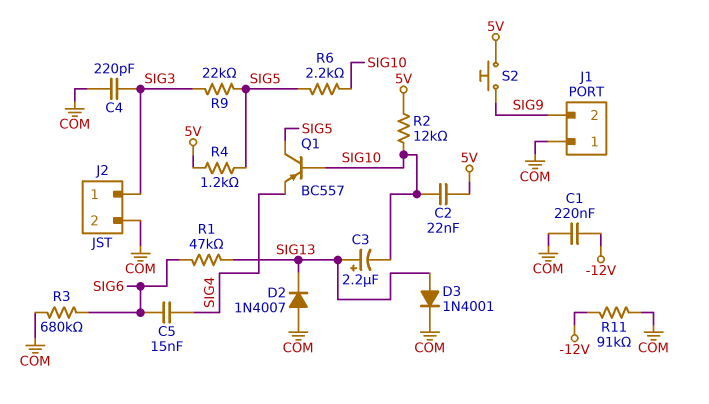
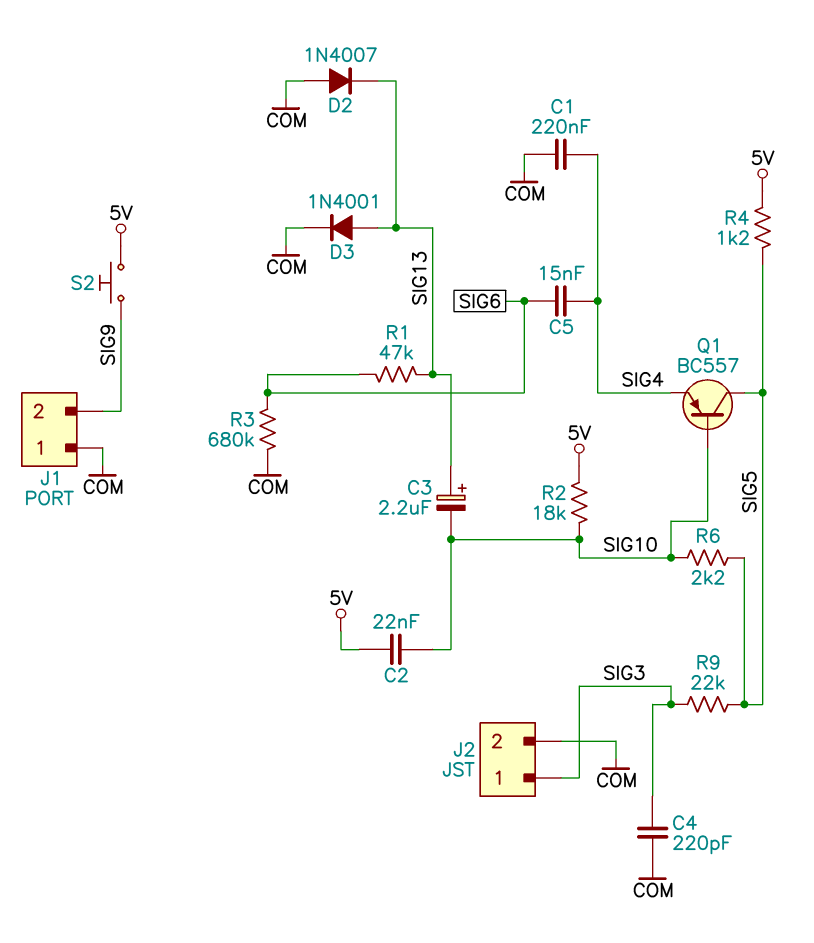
C1: 220nF (-12V, COM) -> 220nF (COM, SIG4)
R2: 12k (5V, SIG10) -> 18k (5V, SIG10)
R11: 91k (-12V, COM) -> none

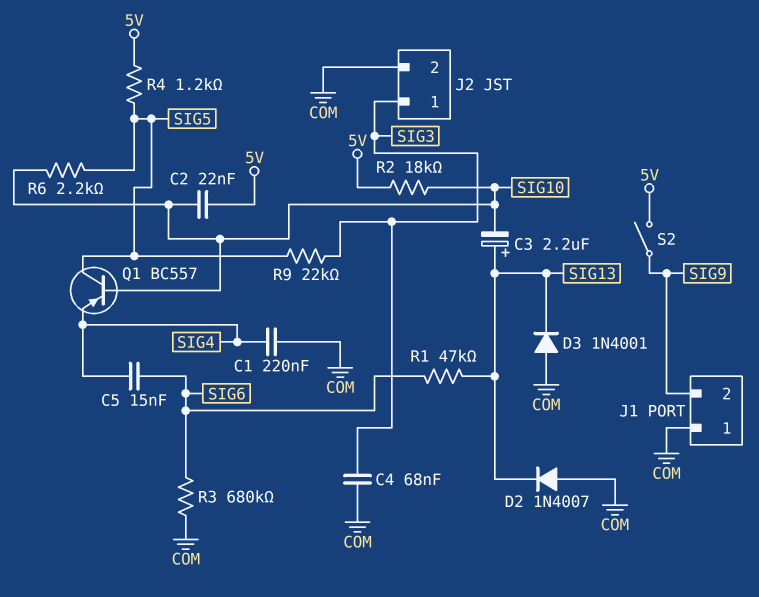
C4: 220pF (COM, SIG3) -> 68nF (COM, SIG3)
D3: diode 1N4001 (A SIG13, K COM) -> diode 1N4001 (A COM, K SIG13)
S2: button (5V, SIG9) -> switch (5V, SIG9)

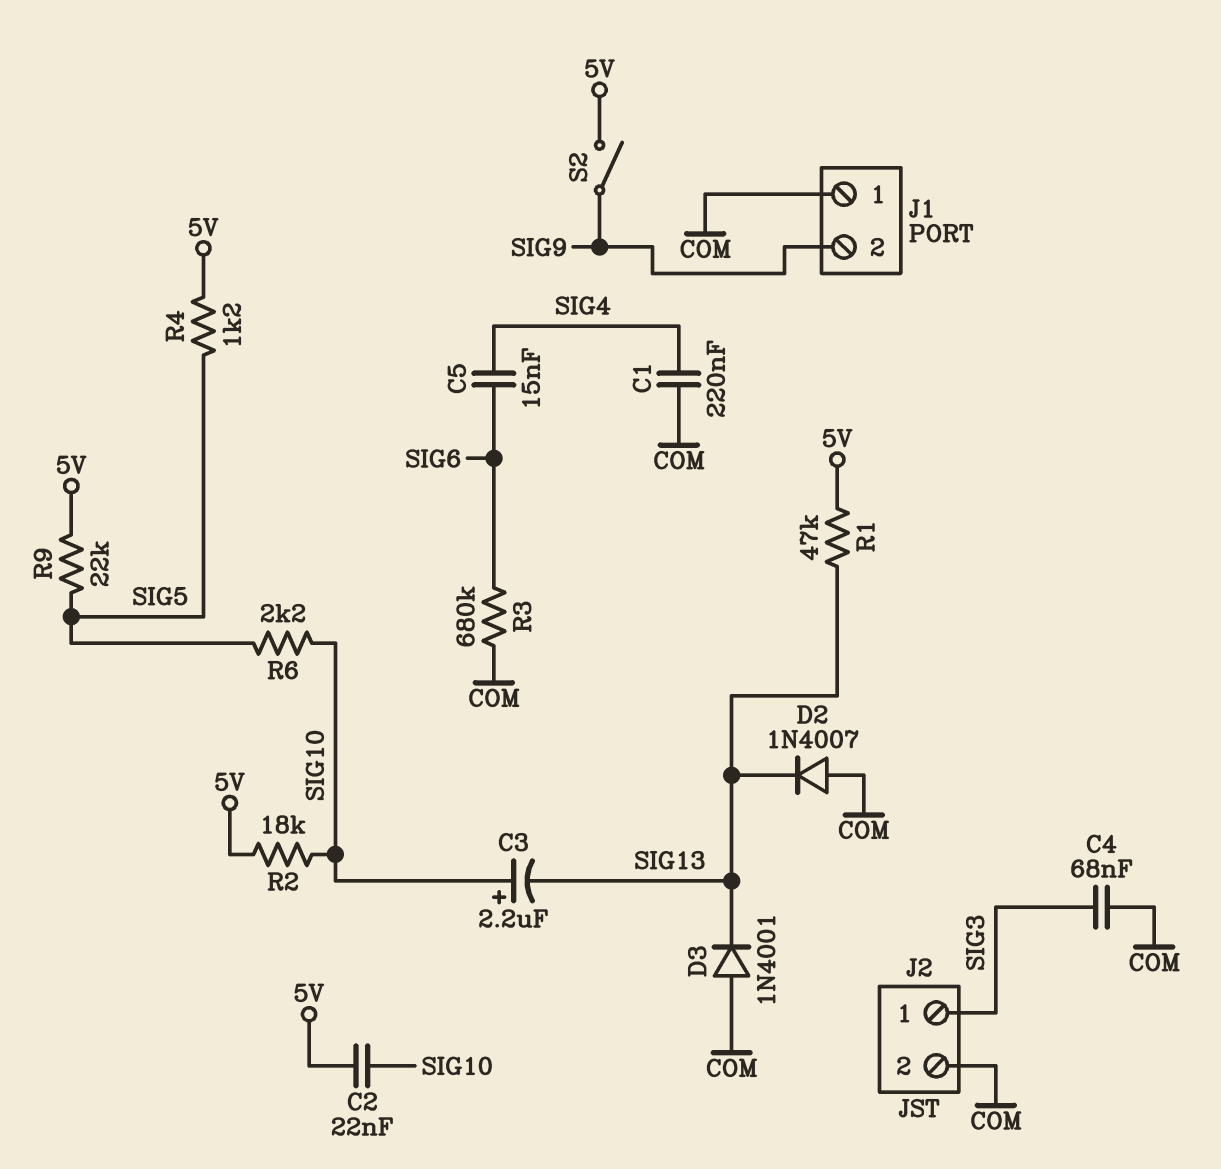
C3: 2.2uF (plus SIG13, minus SIG10) -> 2.2uF (plus SIG10, minus SIG13)
Q1: PNP BC557 (B SIG10, C SIG5, E SIG4) -> none
R1: 47k (SIG6, SIG13) -> 47k (5V, SIG13)
R9: 22k (SIG3, SIG5) -> 22k (5V, SIG5)

